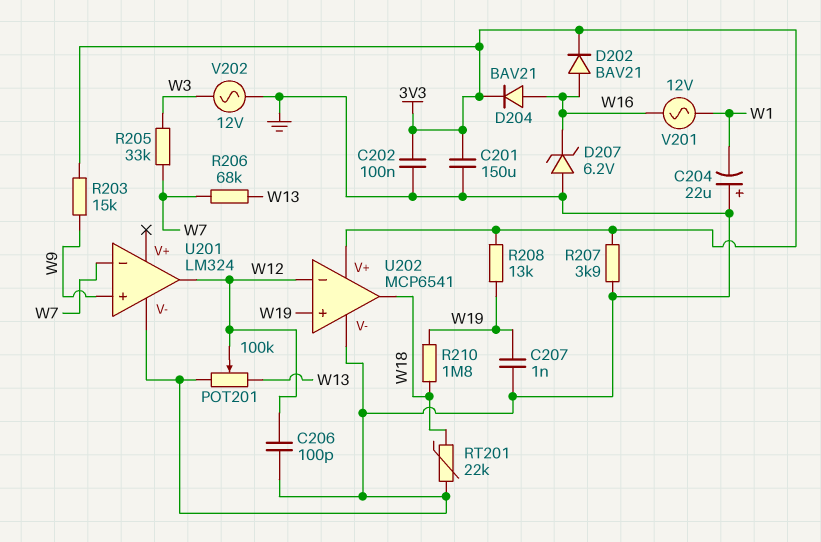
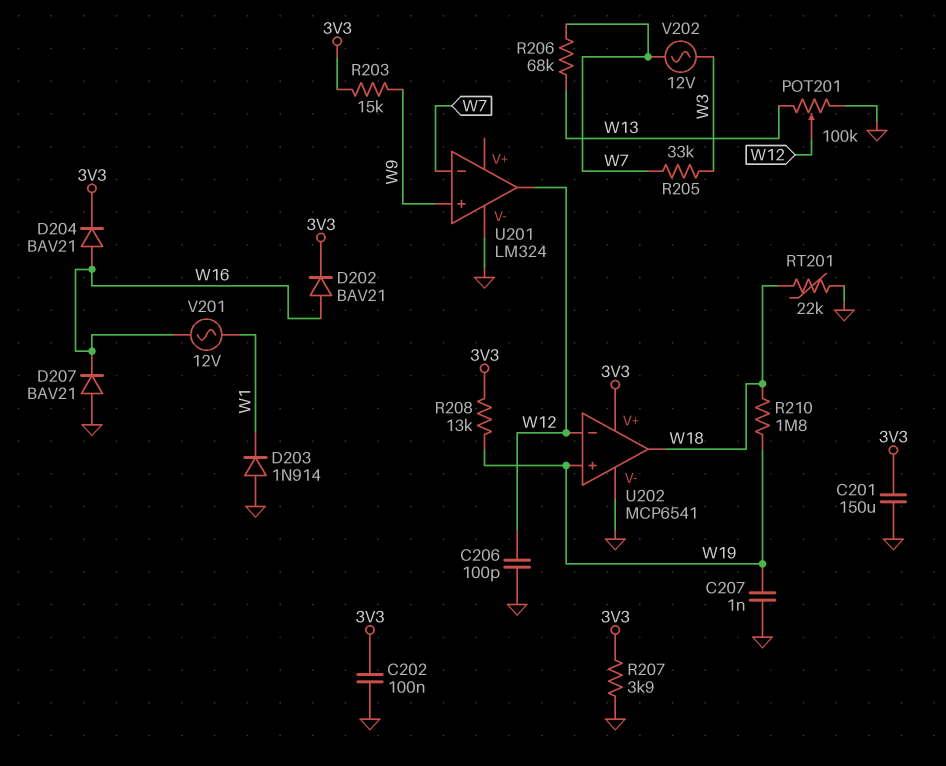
C204: 22uF (plus GND, minus W1) -> none
D203: none -> diode 1N914 (A GND, K W1)
D207: zener 6.2V (A GND, K W16) -> diode BAV21 (A GND, K W16)
V202: AC 12V (GND, W3) -> AC 12V (W3, W7)

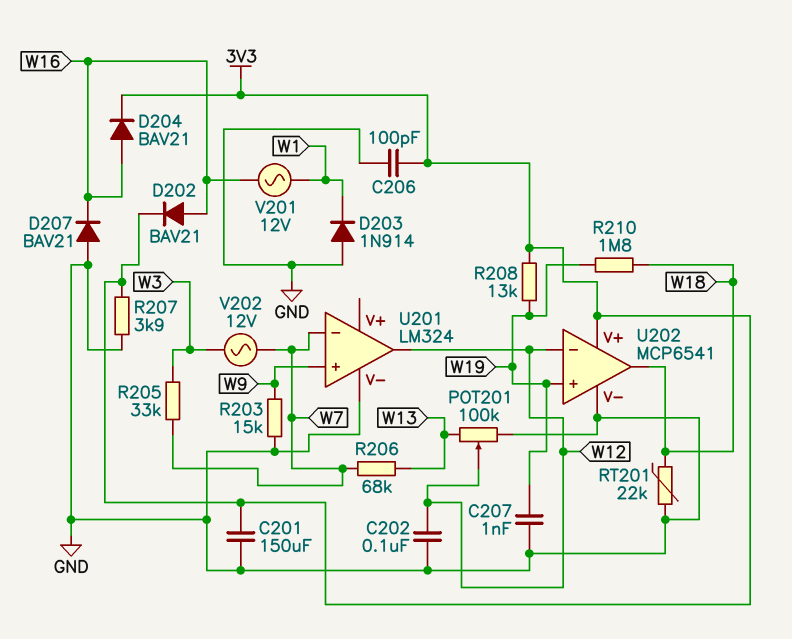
C202: 100nF (3V3, GND) -> 100nF (GND, W12)
C206: 100pF (GND, W12) -> 100pF (3V3, GND)
R203: 15k (3V3, W9) -> 15k (GND, W9)

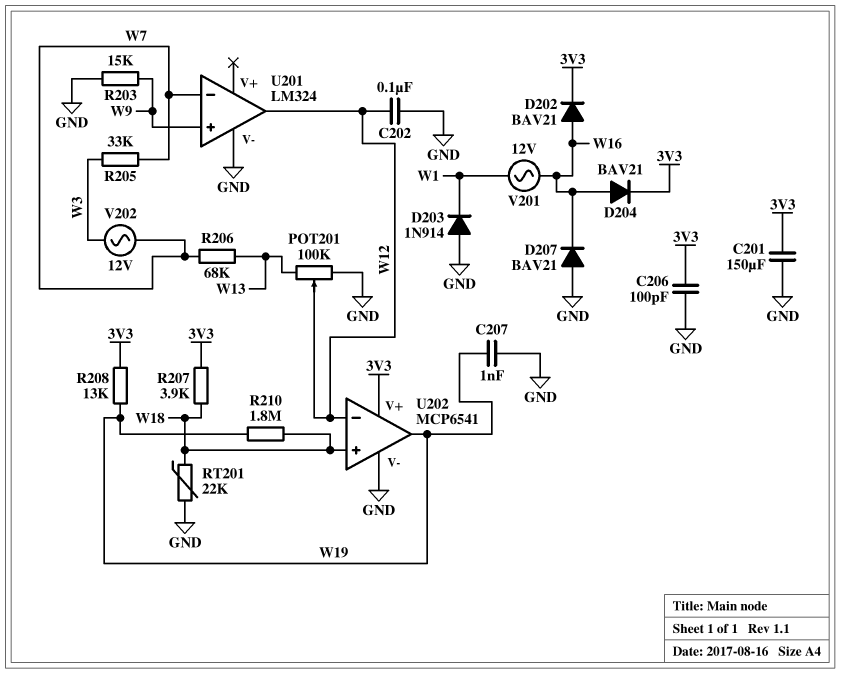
R207: 3.9k (3V3, GND) -> 3.9k (3V3, W18)
U202 pin in+: W19 -> W18
U202 pin out: W18 -> W19

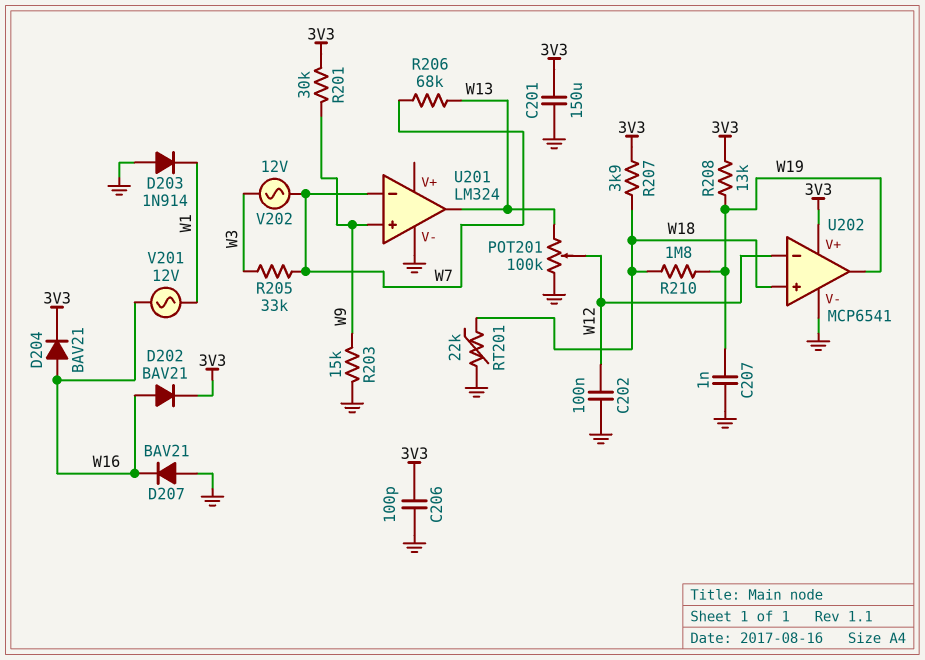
R201: none -> 30k (3V3, W9)
U201 pin out: W12 -> W13

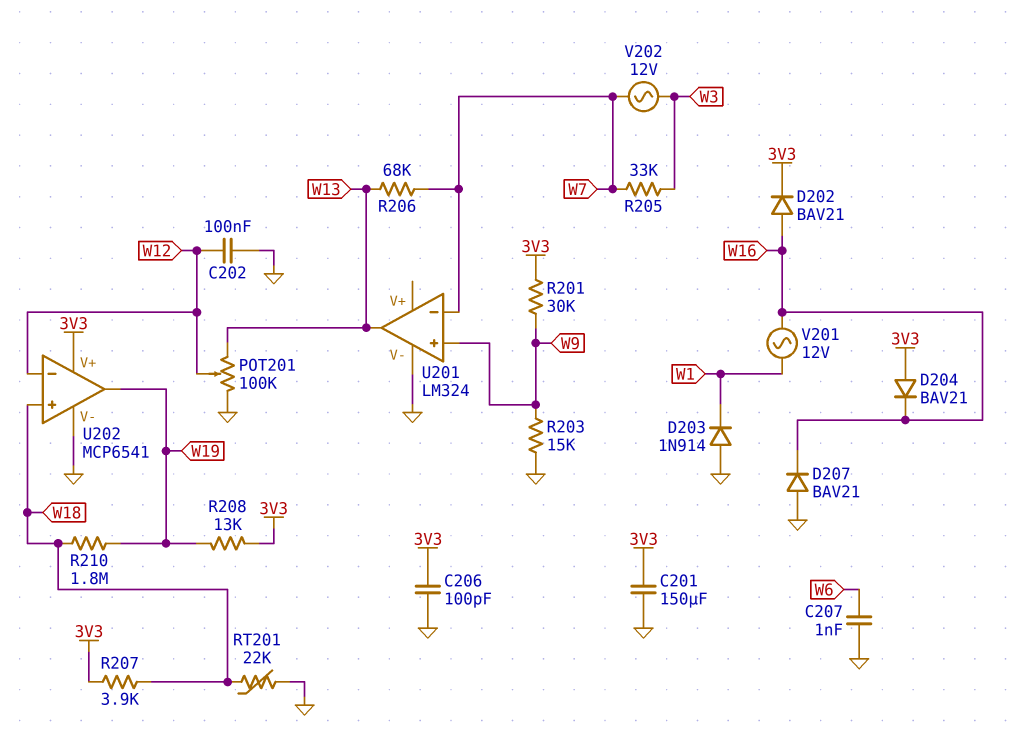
C207: 1nF (GND, W19) -> 1nF (GND, W6)
D204: diode BAV21 (A W16, K 3V3) -> diode BAV21 (A 3V3, K W16)

